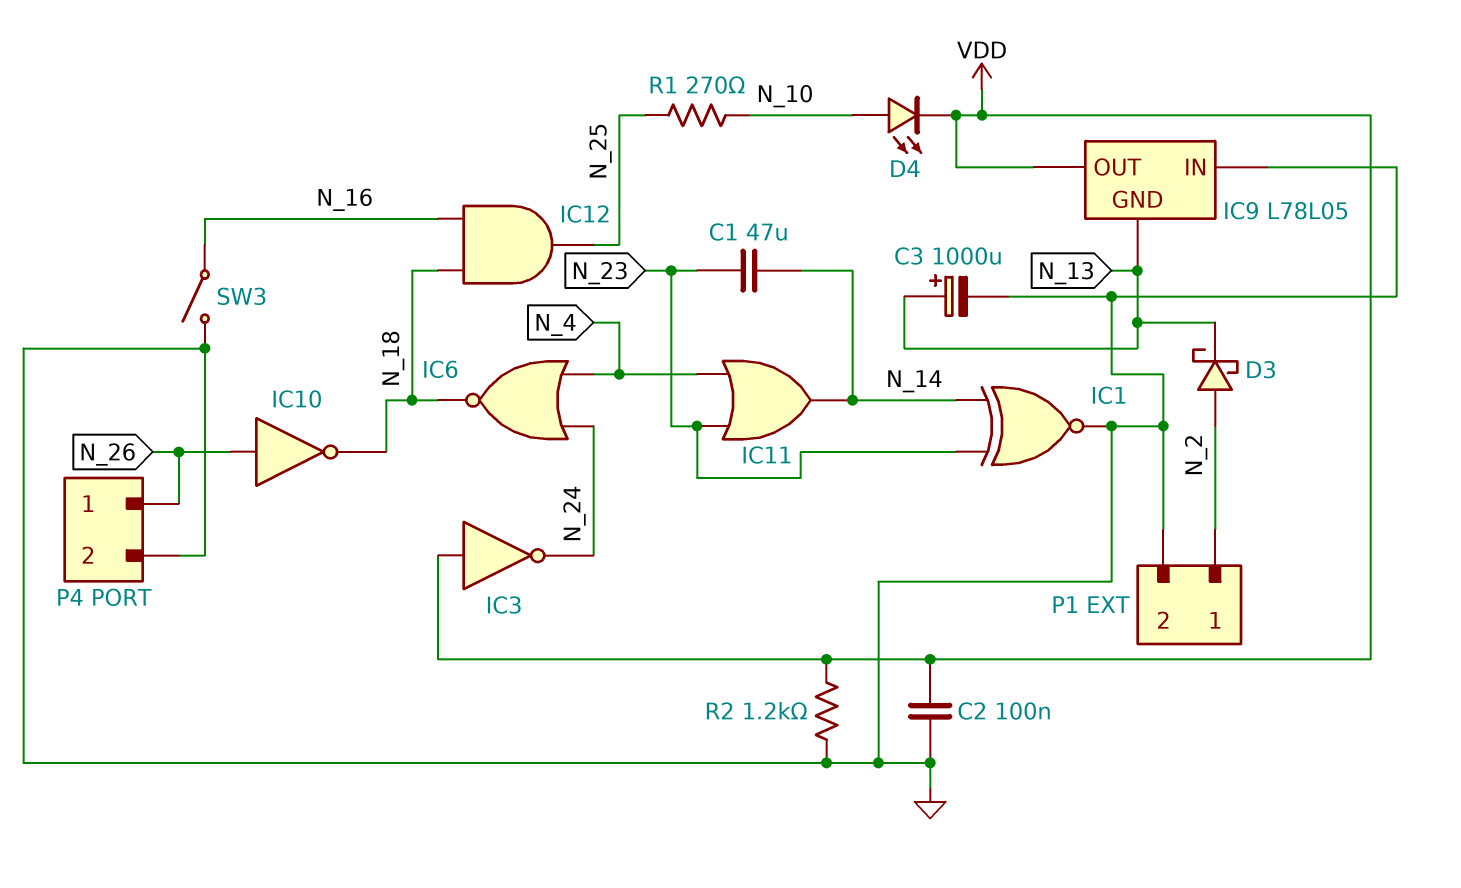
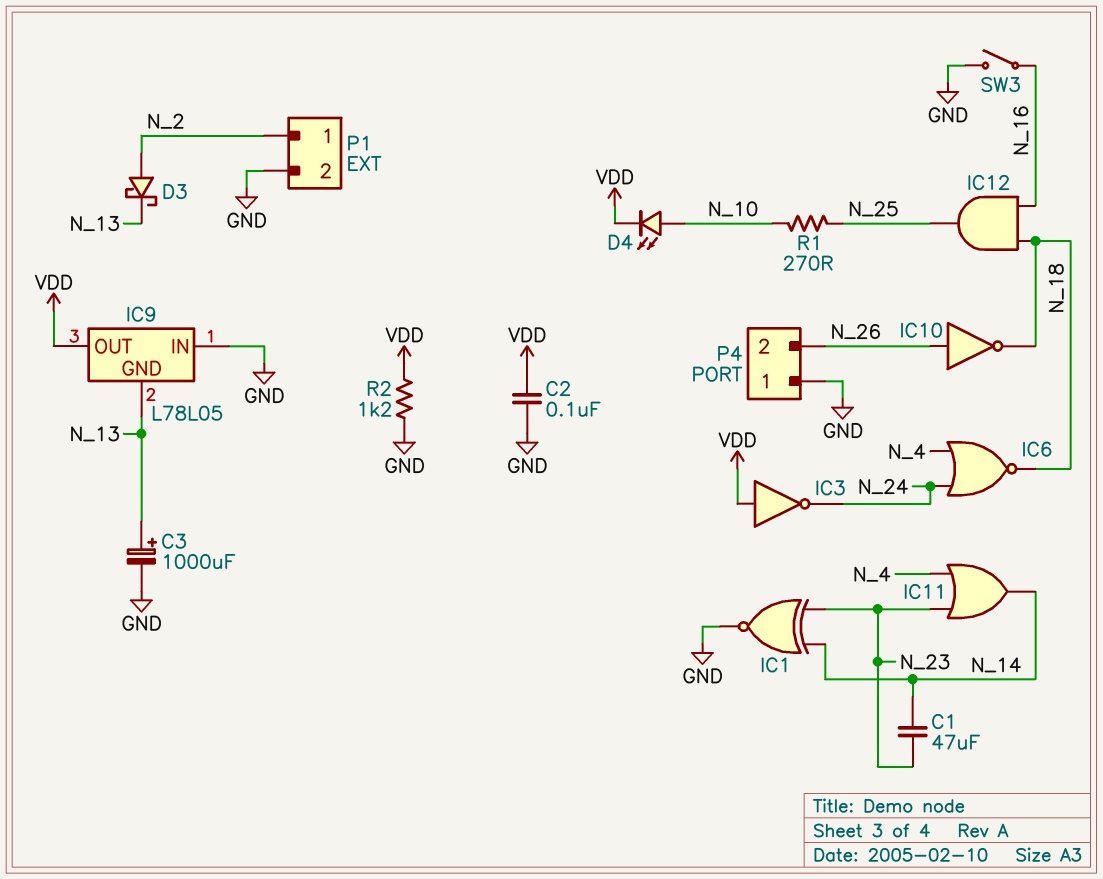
P4 pin 1: N_26 -> GND
P4 pin 2: GND -> N_26

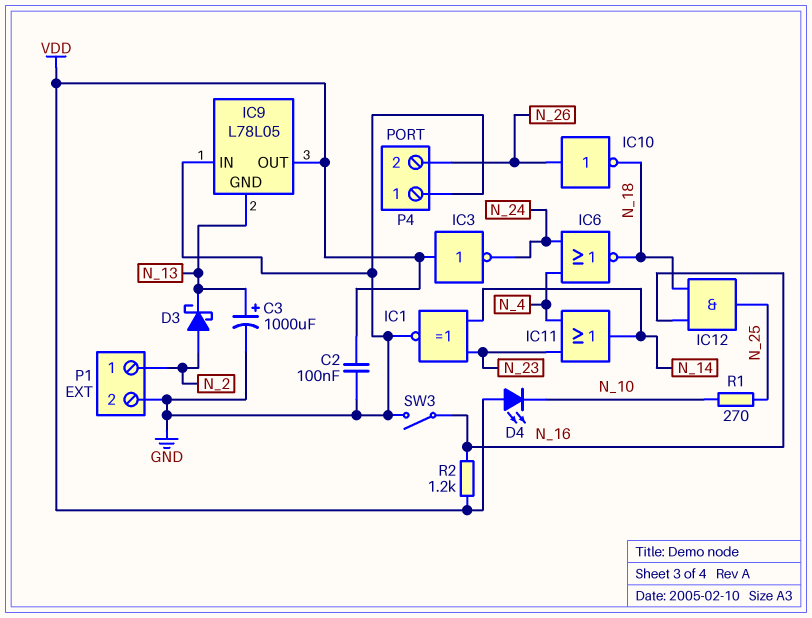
C1: 47uF (N_14, N_23) -> none
D4: LED (A N_10, K VDD) -> LED (A VDD, K N_10)
R2: 1.2k (GND, VDD) -> 1.2k (N_16, VDD)

